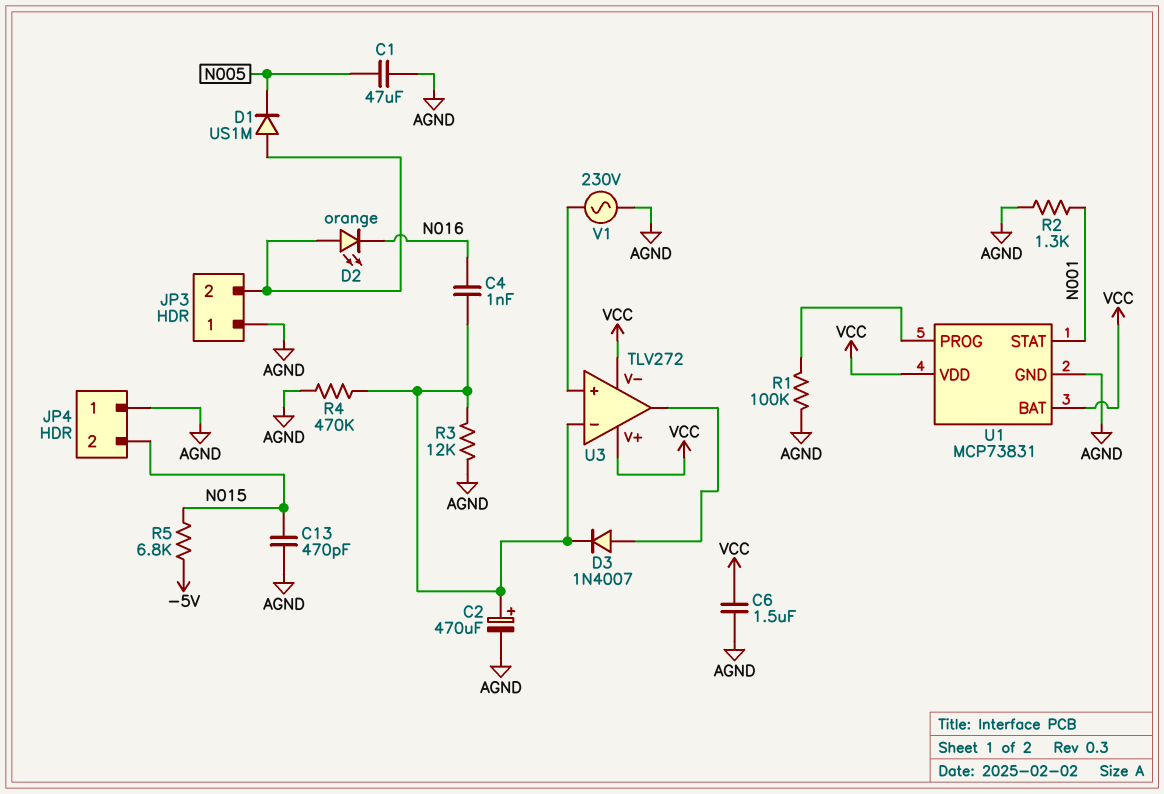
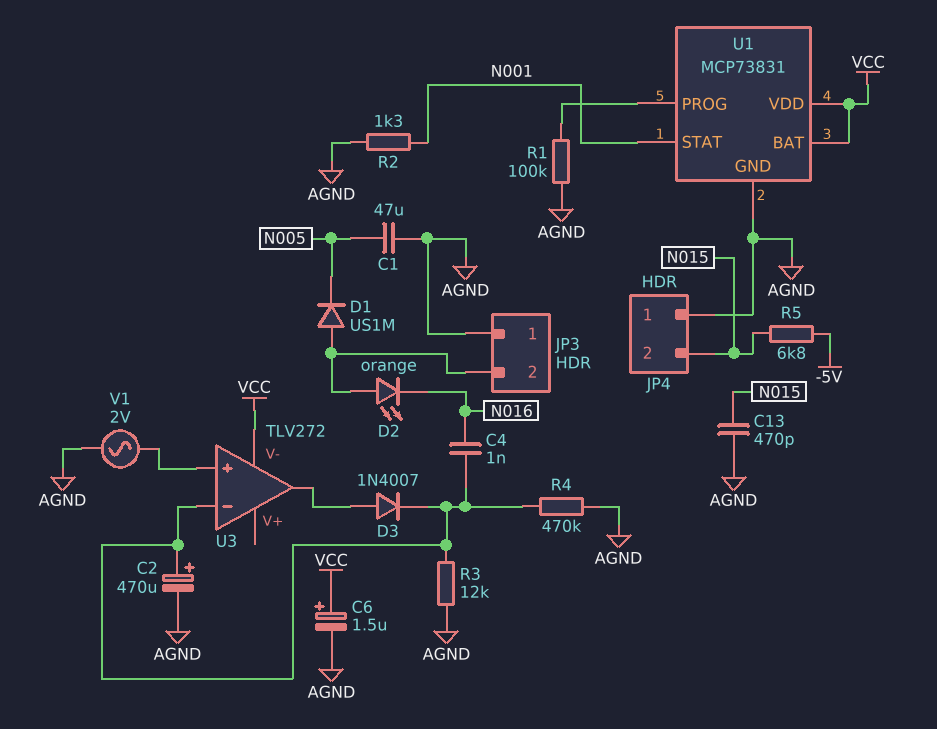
C6: 1.5uF (AGND, VCC) -> 1.5uF (plus VCC, minus AGND)
U3 pin V+: VCC -> none
V1: AC 230V (AGND, U3/in+) -> AC 2V (AGND, U3/in+)

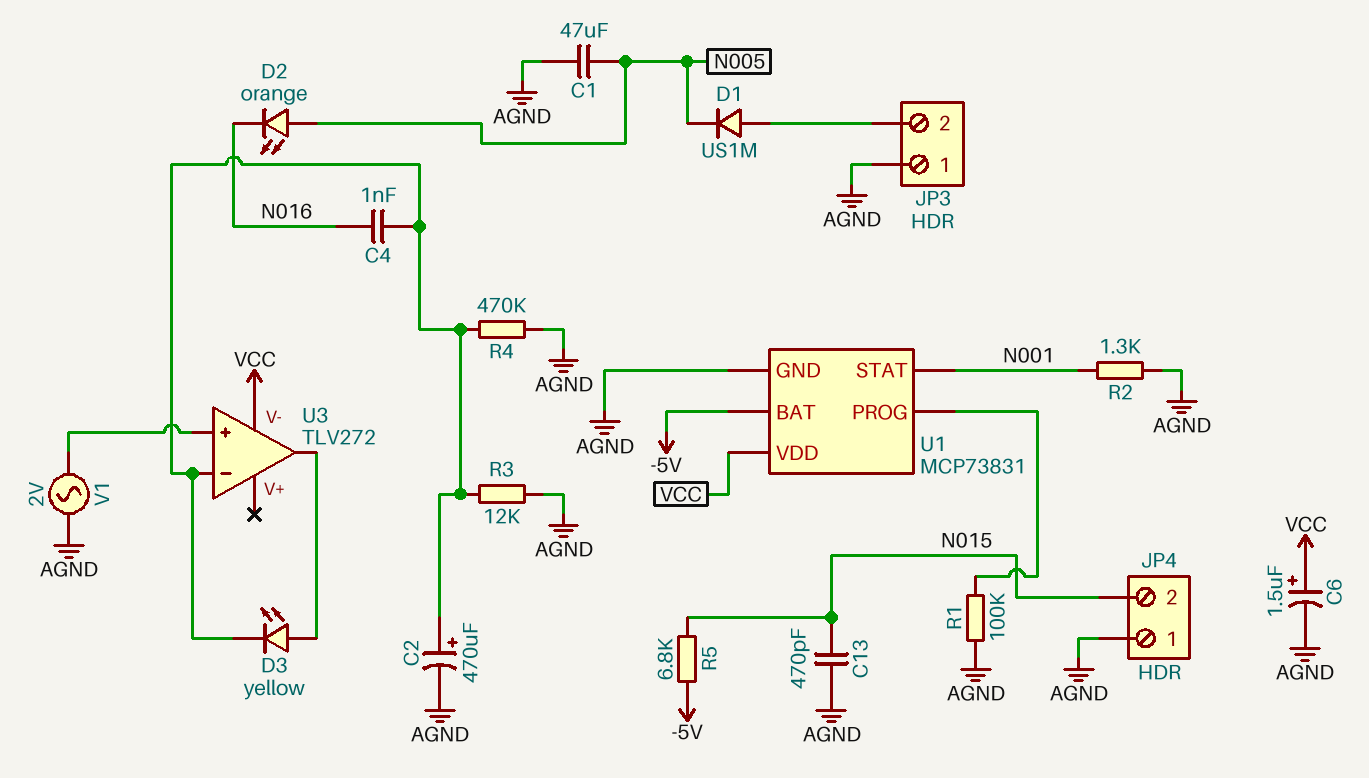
D2: LED orange (A JP3/2, K N016) -> LED orange (A N005, K N016)
D3: diode 1N4007 (A U3/out, K U3/in-) -> LED yellow (A U3/out, K U3/in-)
U1 pin BAT: VCC -> -5V

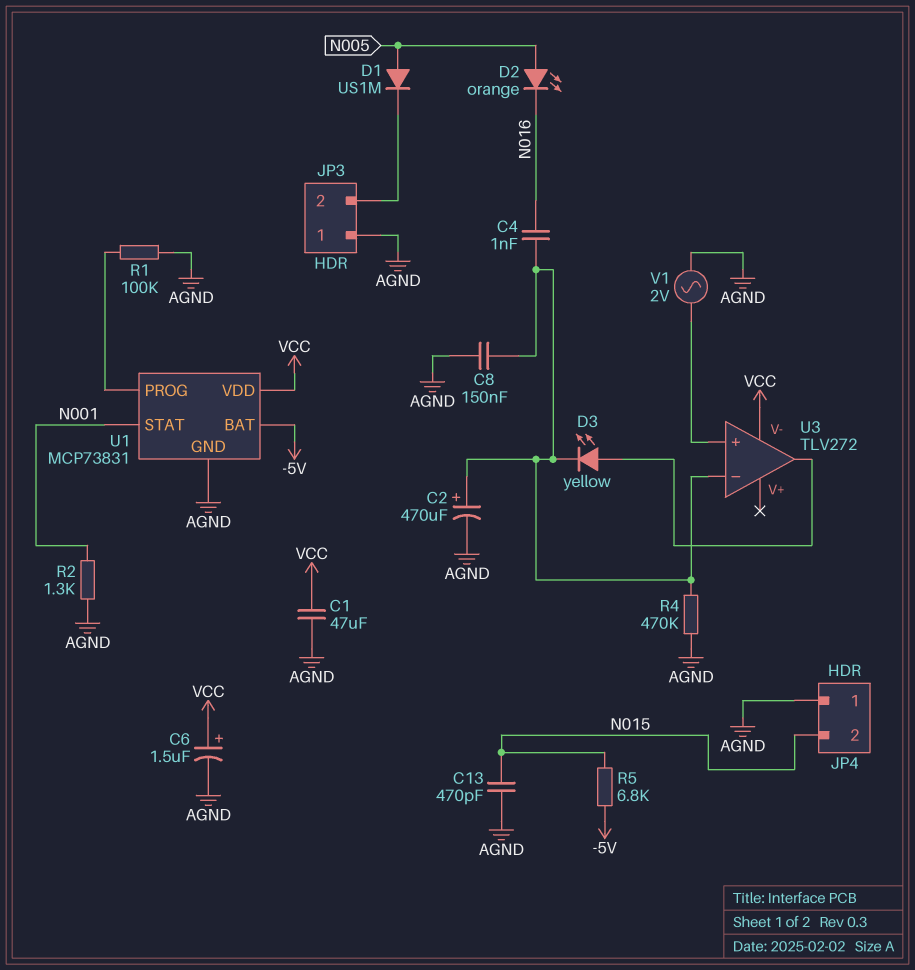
C1: 47uF (AGND, N005) -> 47uF (AGND, VCC)
C8: none -> 150nF (AGND, U3/in-)
D1: diode US1M (A JP3/2, K N005) -> diode US1M (A N005, K JP3/2)
R3: 12k (AGND, U3/in-) -> none

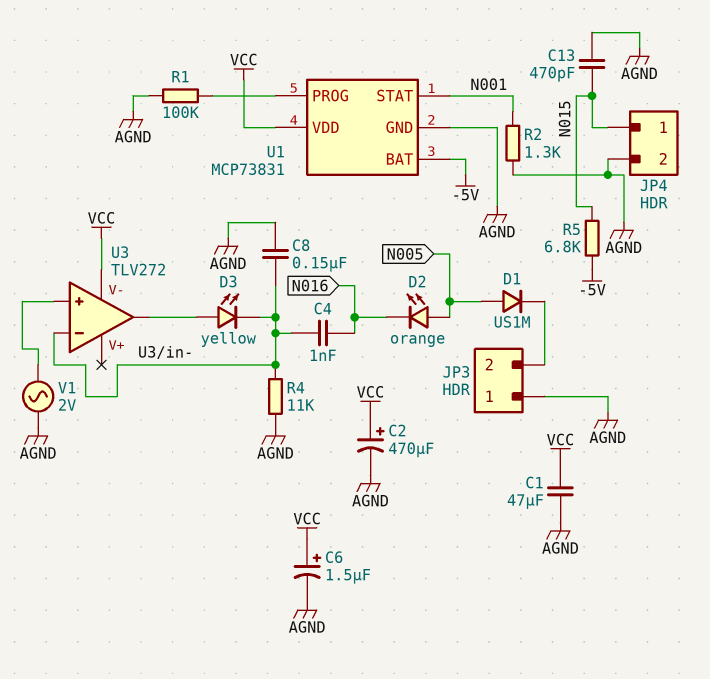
C2: 470uF (plus U3/in-, minus AGND) -> 470uF (plus VCC, minus AGND)
JP4 pin 1: AGND -> N015
JP4 pin 2: N015 -> AGND
R4: 470k (AGND, U3/in-) -> 11k (AGND, U3/in-)

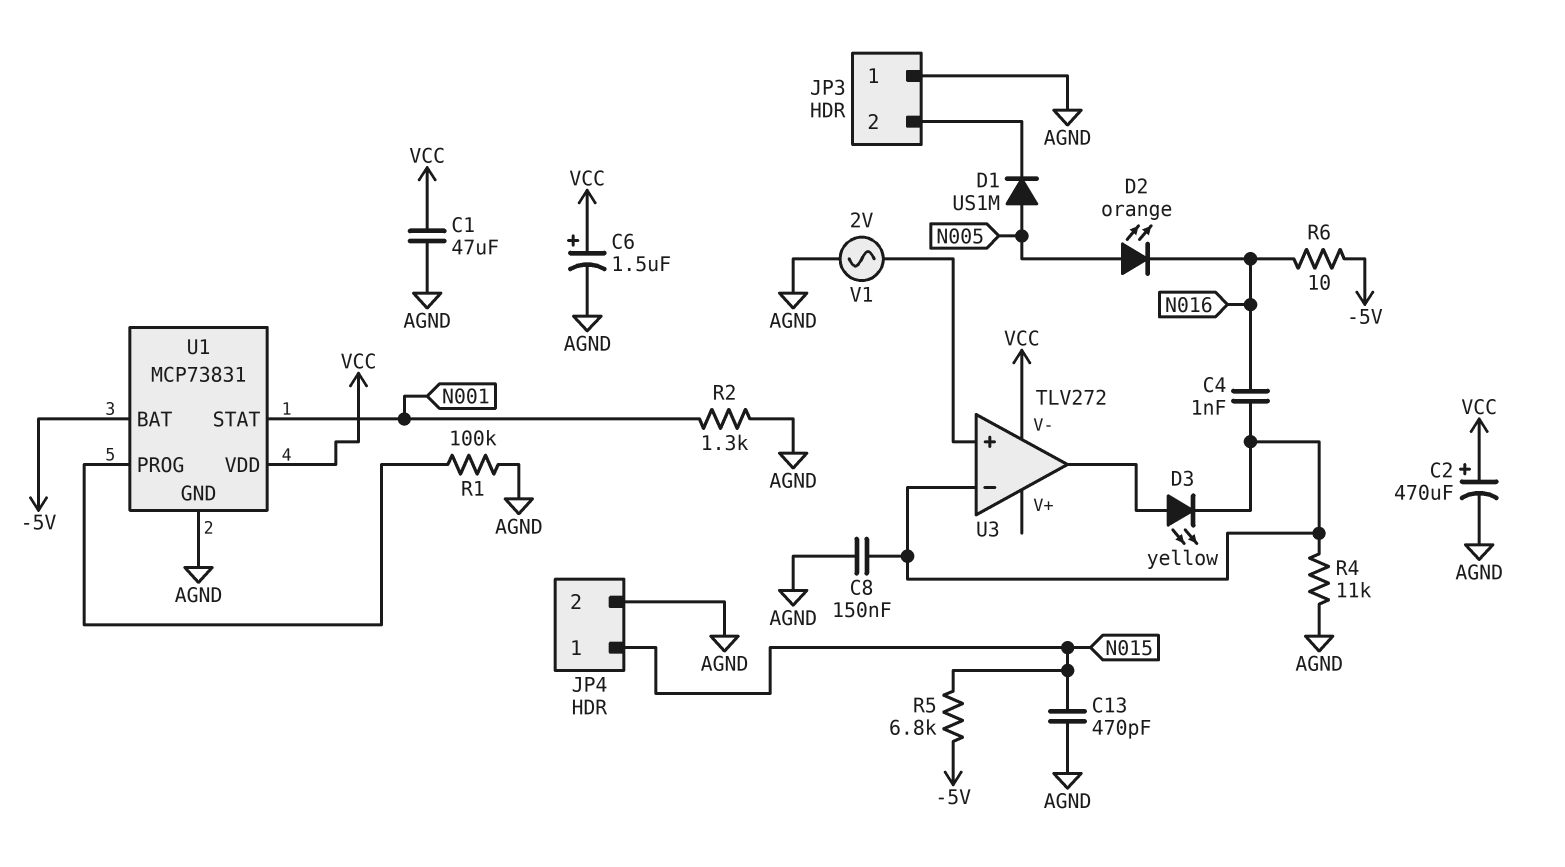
R6: none -> 10 (-5V, N016)

